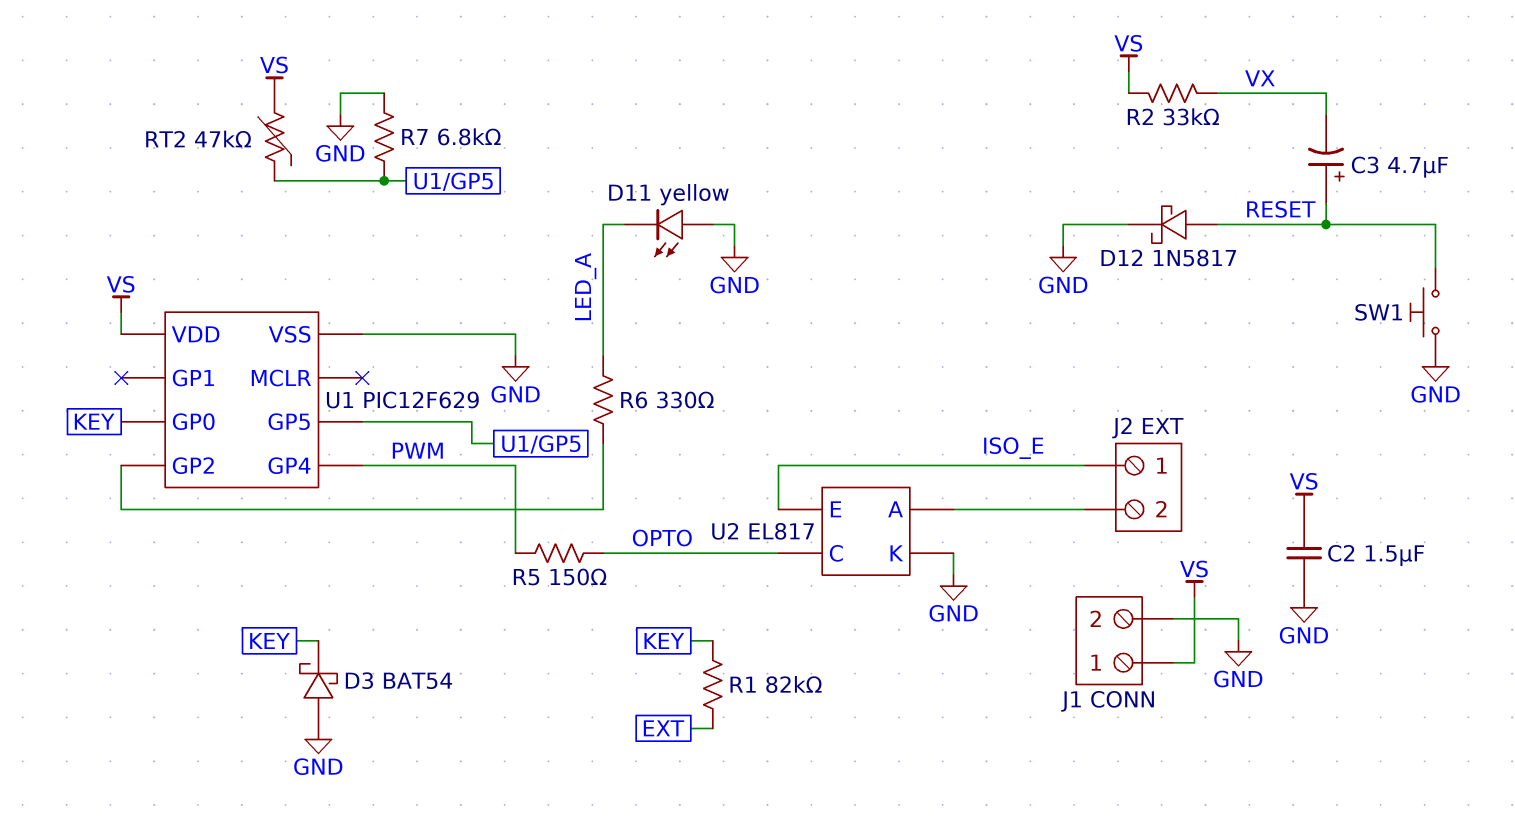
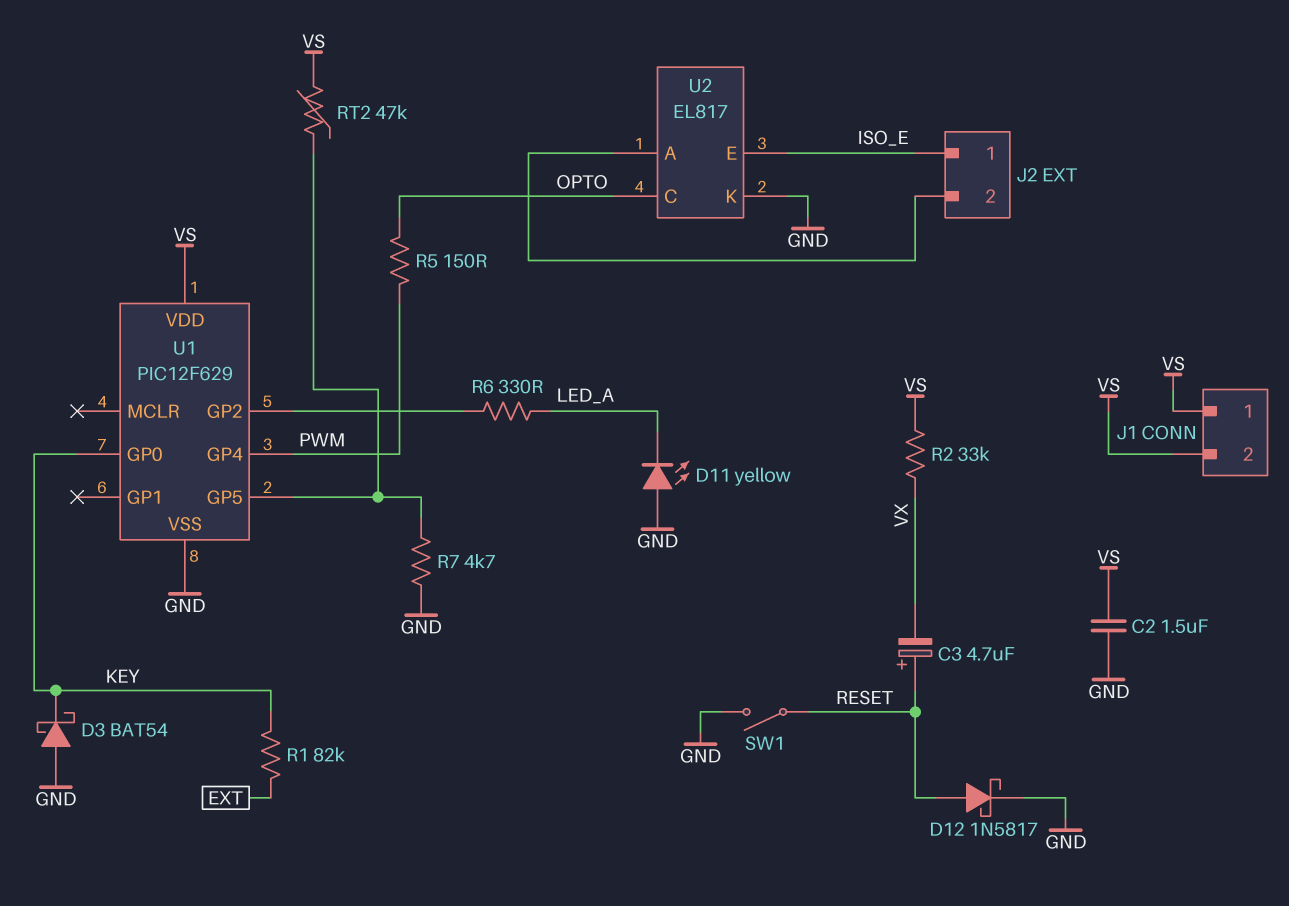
J1 pin 2: GND -> VS
R7: 6.8k (GND, U1/GP5) -> 4.7k (GND, U1/GP5)
SW1: button (GND, RESET) -> switch (GND, RESET)

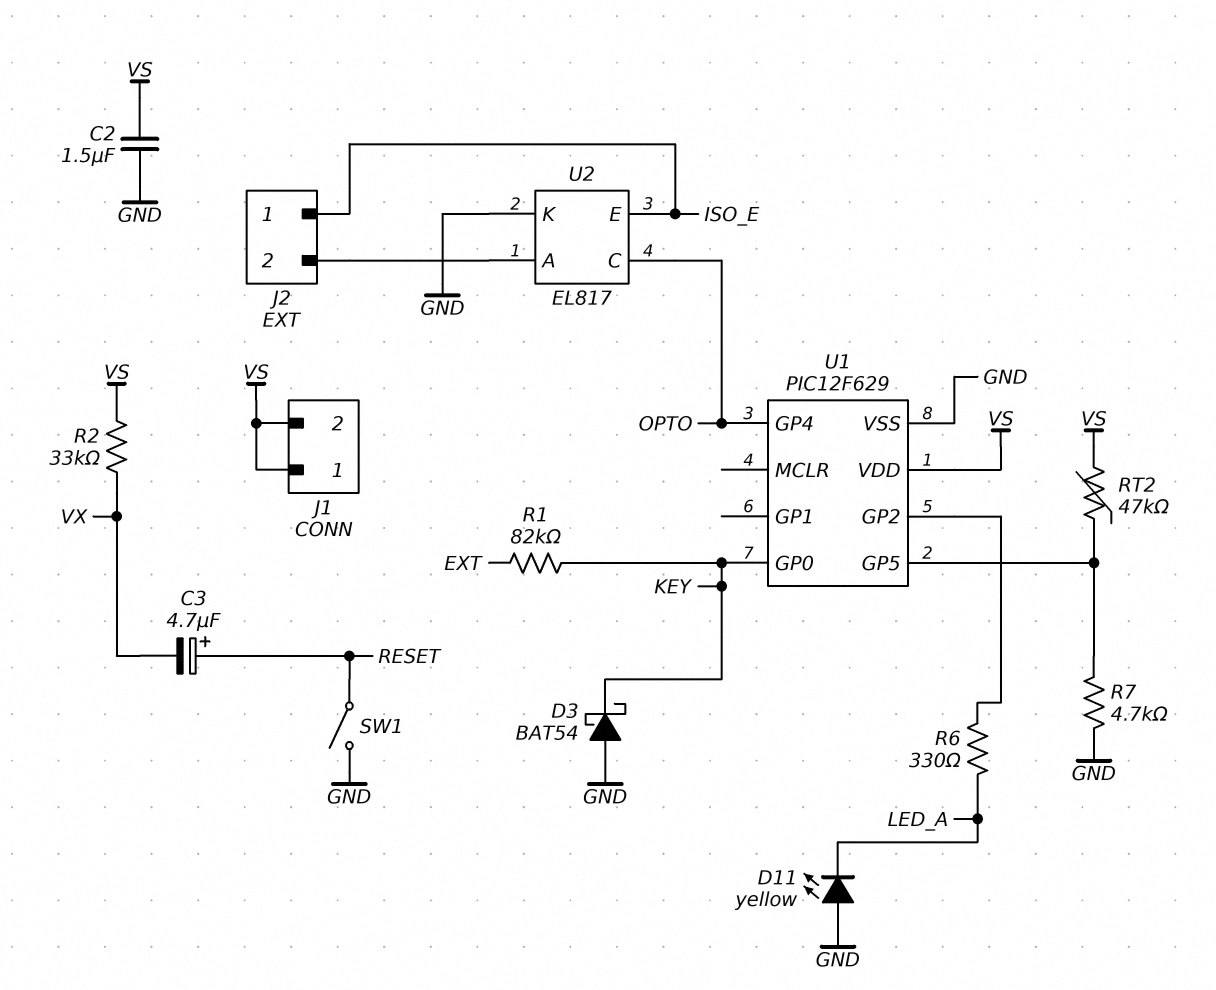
D12: schottky 1N5817 (A RESET, K GND) -> none
R5: 150 (OPTO, PWM) -> none
U1 pin GP4: PWM -> OPTO

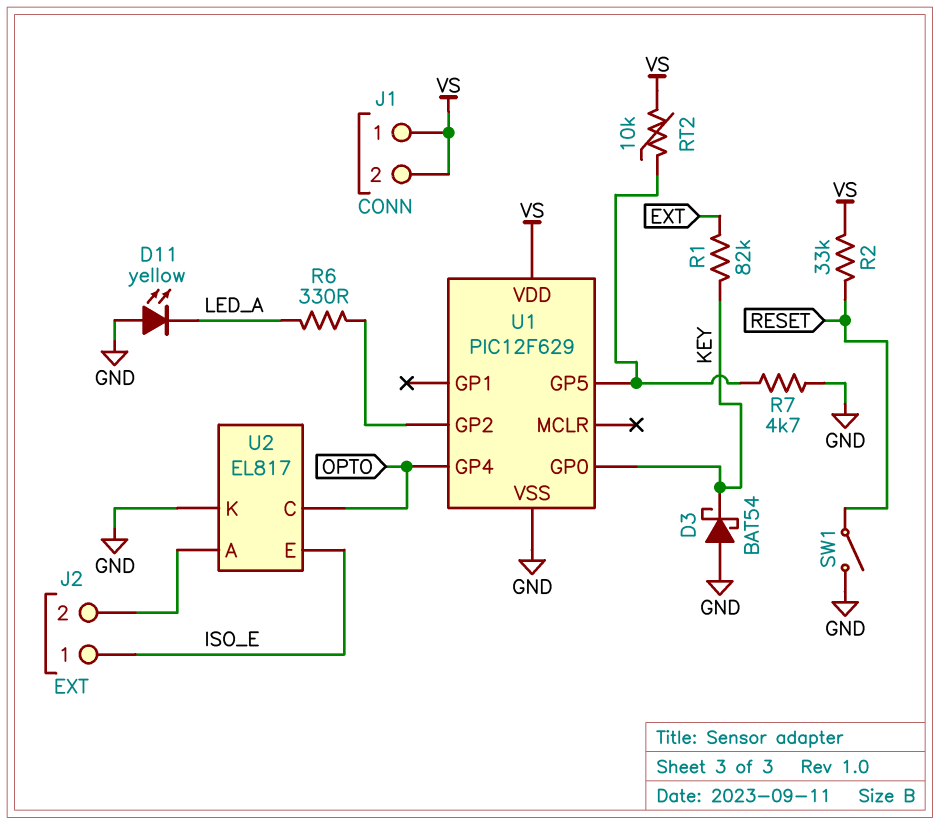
C2: 1.5uF (GND, VS) -> none
C3: 4.7uF (plus RESET, minus VX) -> none
R2: 33k (VS, VX) -> 33k (RESET, VS)
RT2: 47k (U1/GP5, VS) -> 10k (U1/GP5, VS)

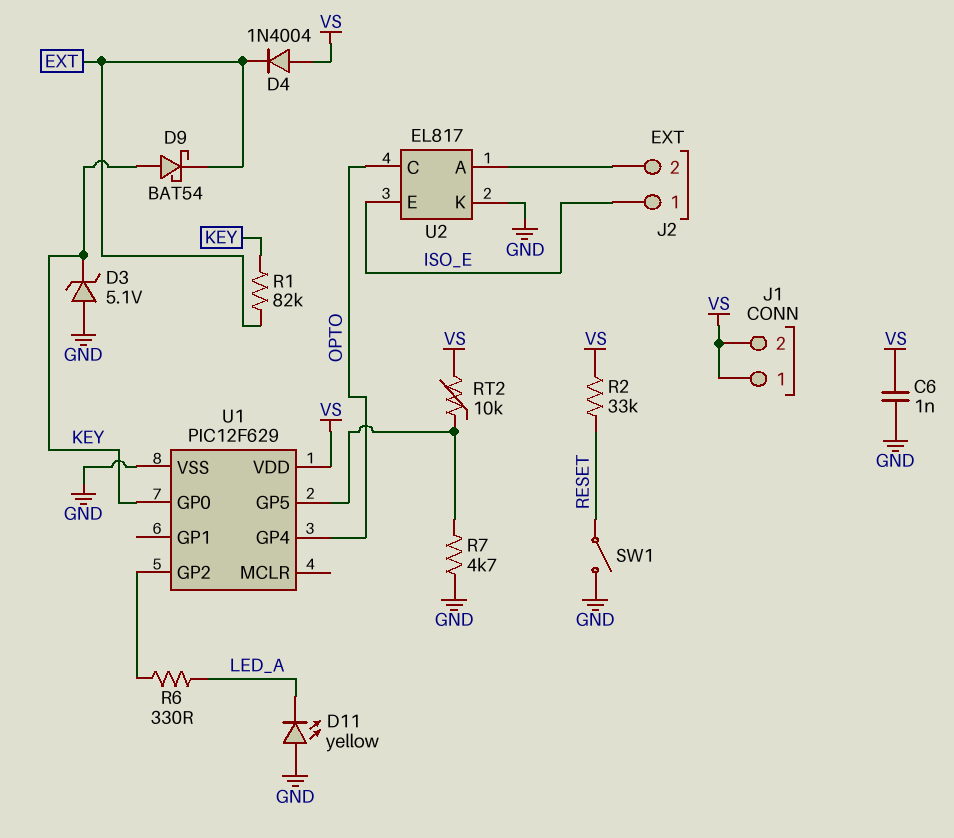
C6: none -> 1nF (GND, VS)
D3: schottky BAT54 (A GND, K KEY) -> zener 5.1V (A GND, K KEY)
D4: none -> diode 1N4004 (A VS, K EXT)
D9: none -> schottky BAT54 (A KEY, K EXT)

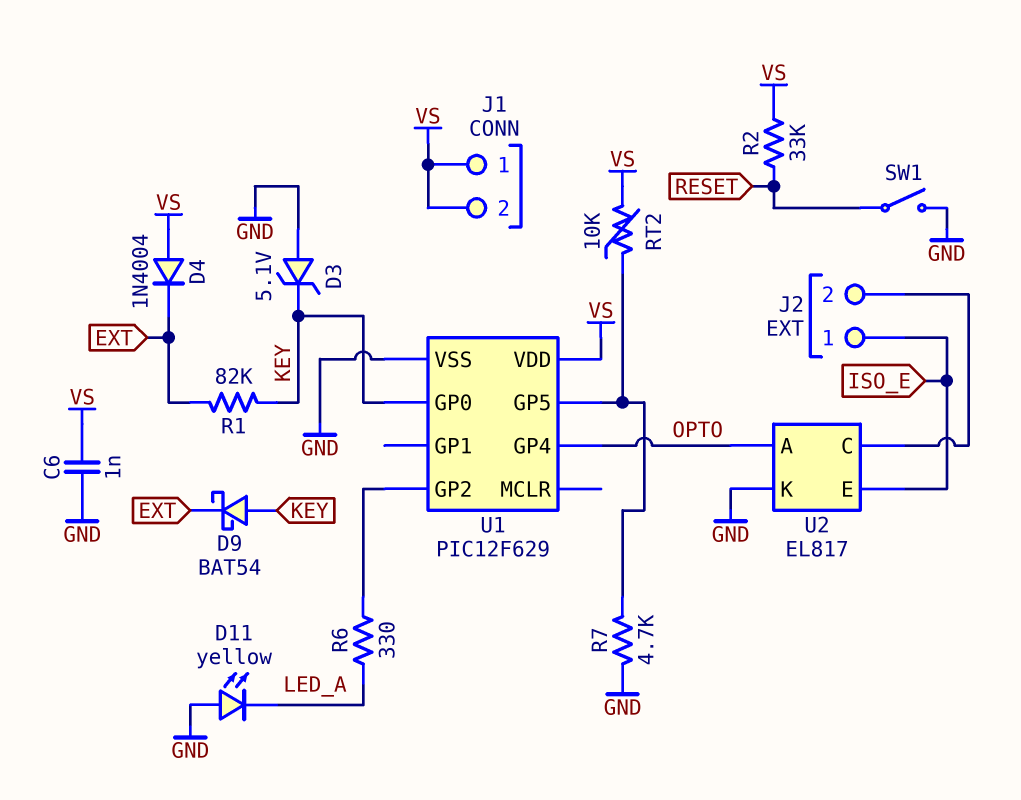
U2 pin A: J2/2 -> OPTO
U2 pin C: OPTO -> J2/2

